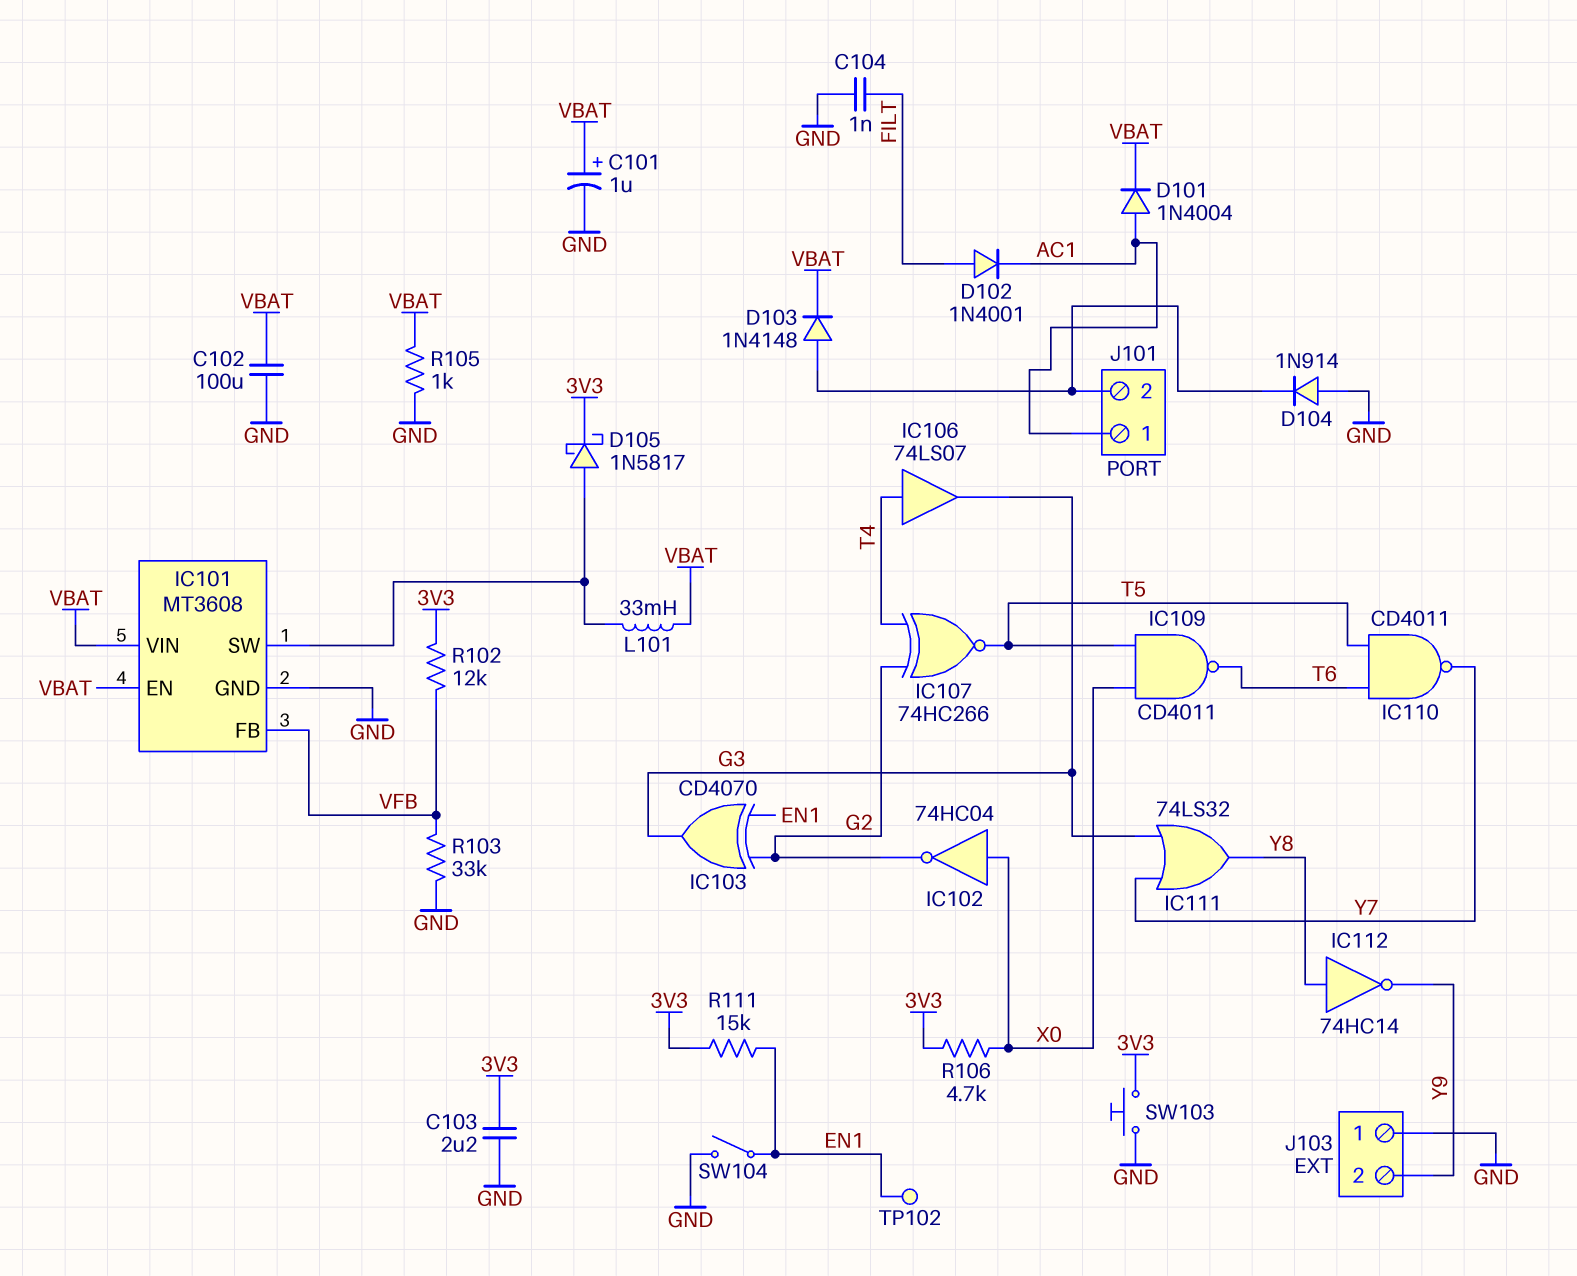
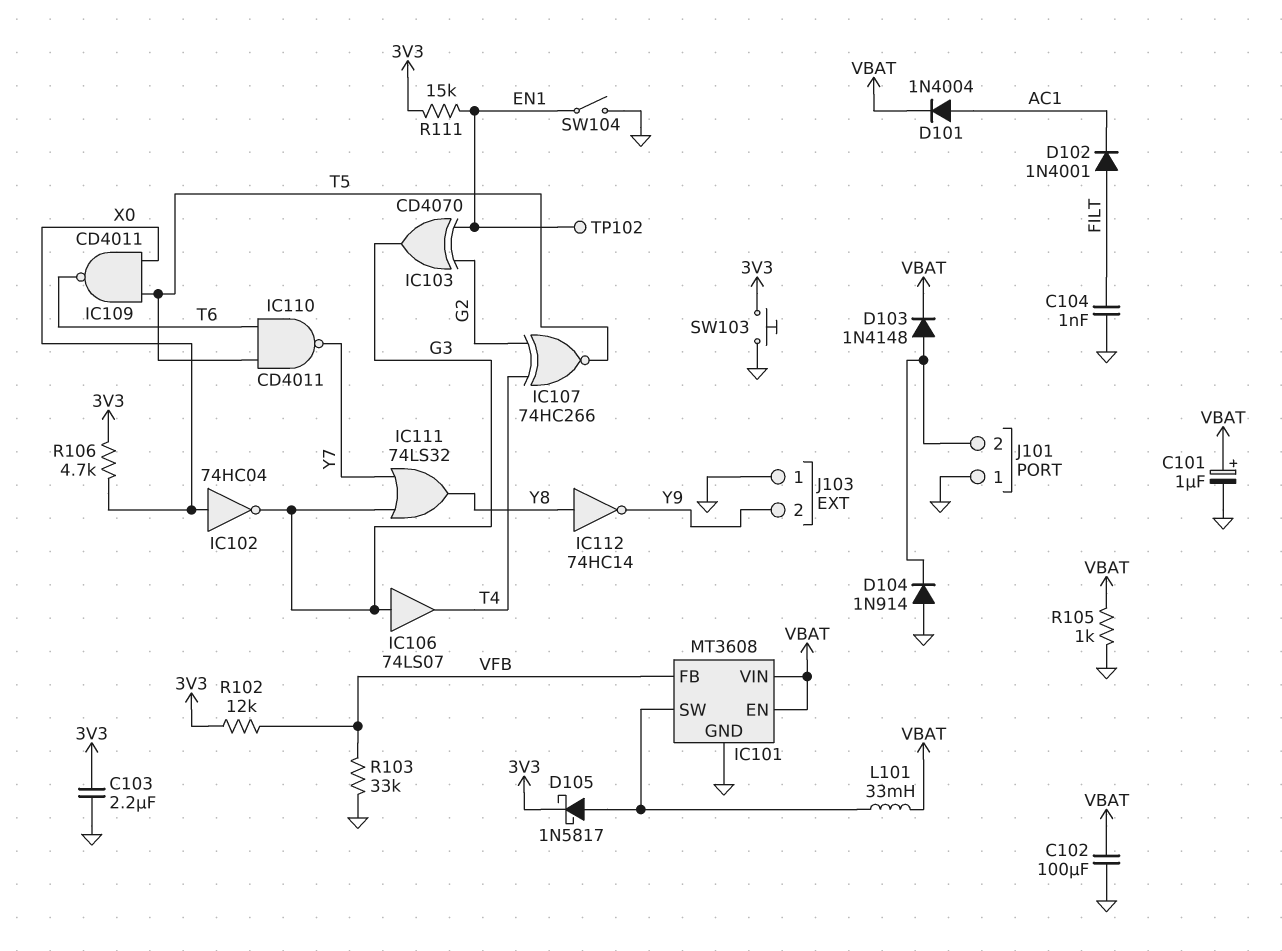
IC102: NOT 74HC04 (in X0, out G2) -> NOT 74HC04 (in X0, out G3)
IC106: buffer 74LS07 (in T4, out G3) -> buffer 74LS07 (in G3, out T4)
J101 pin 1: AC1 -> GND

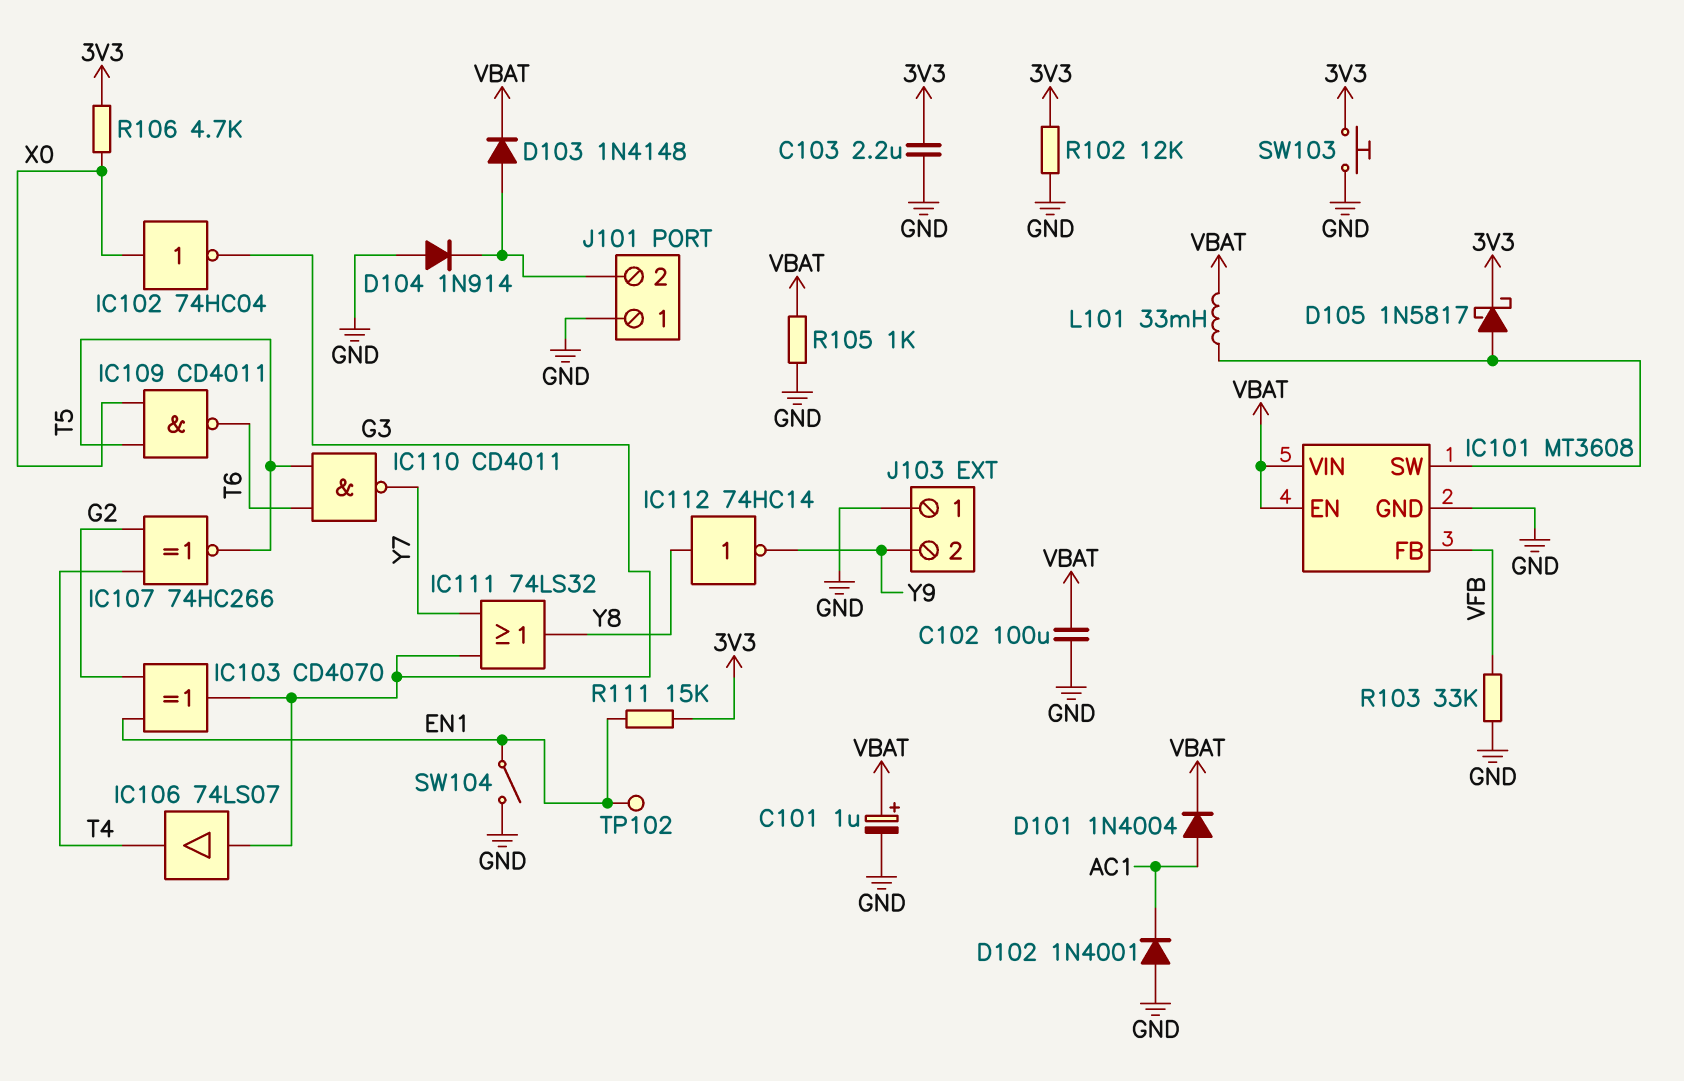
C104: 1nF (FILT, GND) -> none
D102: diode 1N4001 (A FILT, K AC1) -> diode 1N4001 (A GND, K AC1)
R102: 12k (3V3, VFB) -> 12k (3V3, GND)

